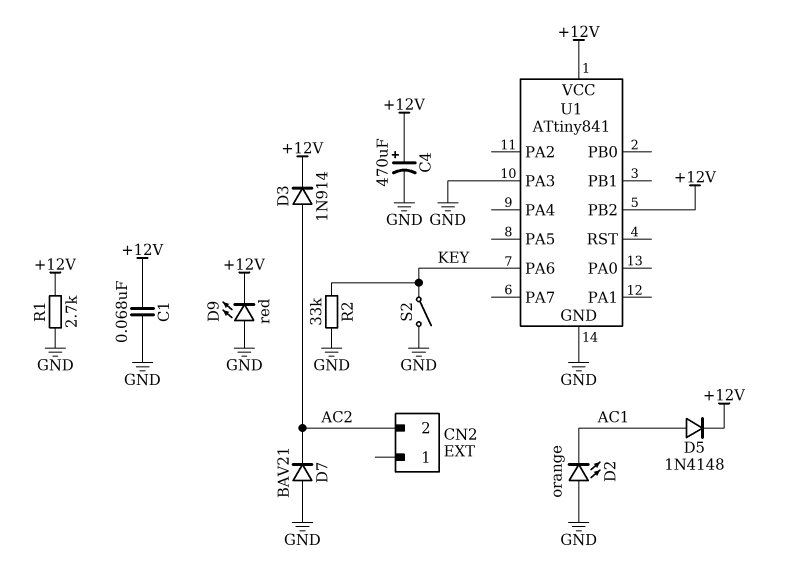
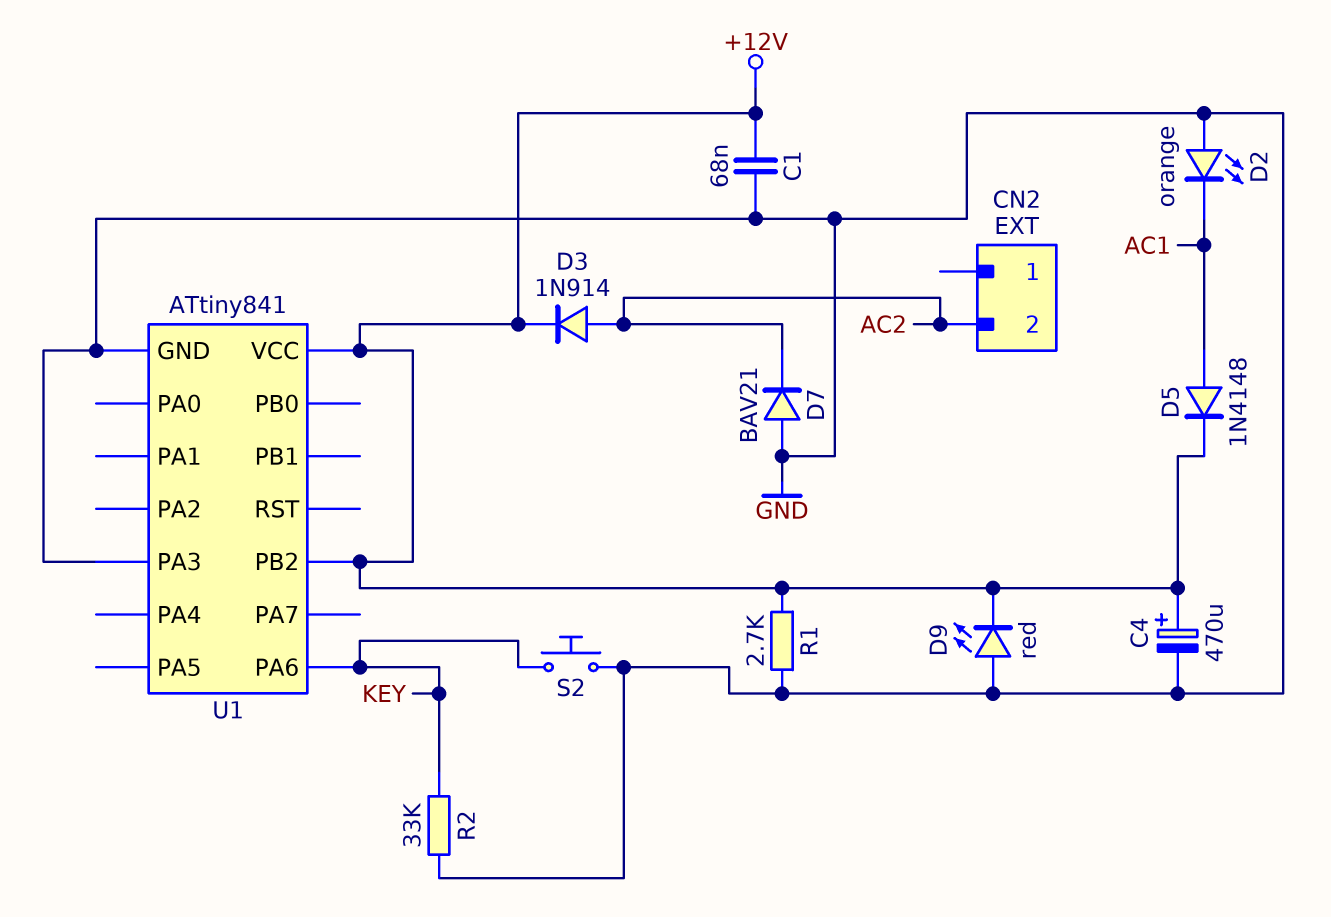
S2: switch (GND, KEY) -> button (GND, KEY)

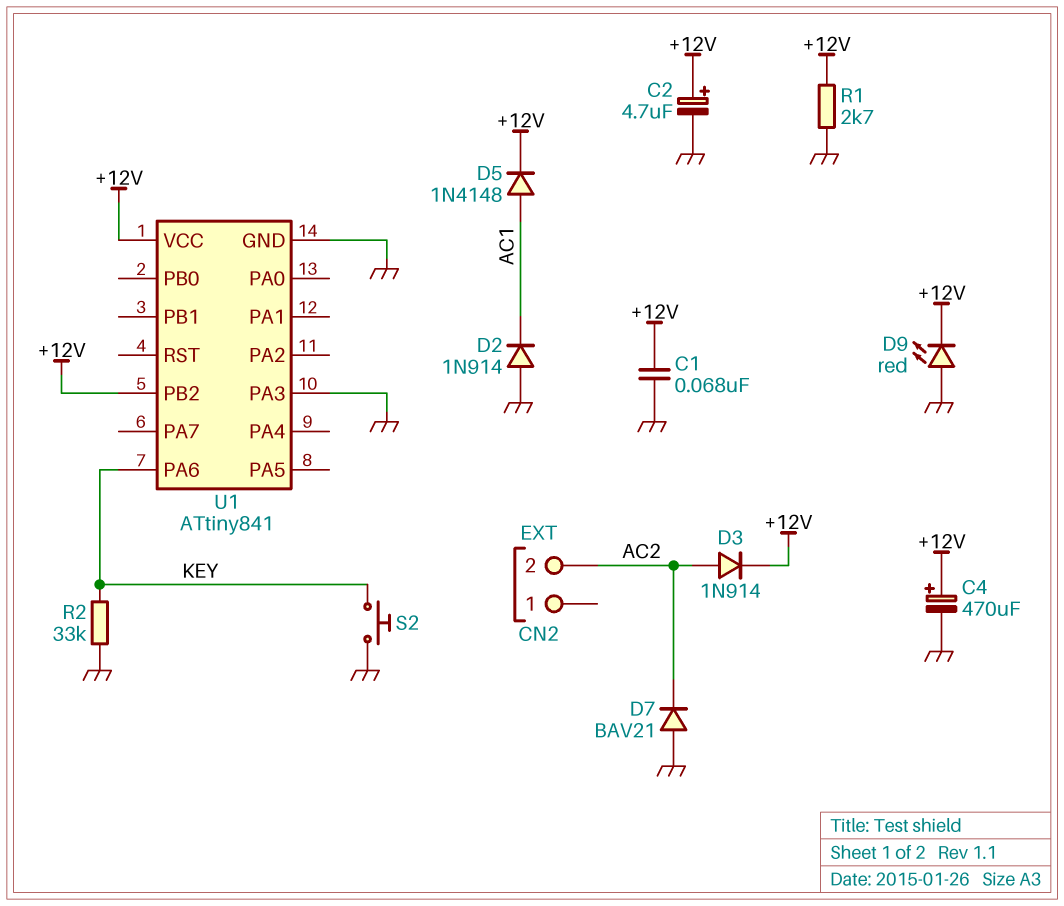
C2: none -> 4.7uF (plus +12V, minus GND)
D2: LED orange (A GND, K AC1) -> diode 1N914 (A GND, K AC1)

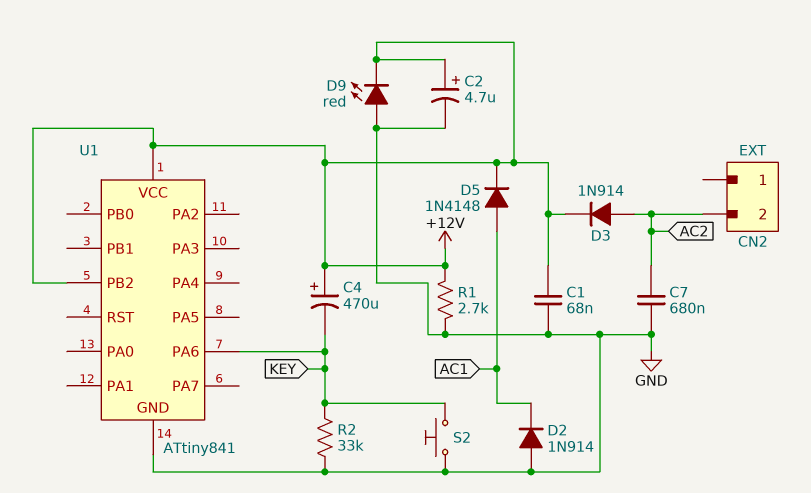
C4: 470uF (plus +12V, minus GND) -> 470uF (plus +12V, minus KEY)
C7: none -> 680nF (AC2, GND)
D7: diode BAV21 (A GND, K AC2) -> none
U1 pin PA3: GND -> none

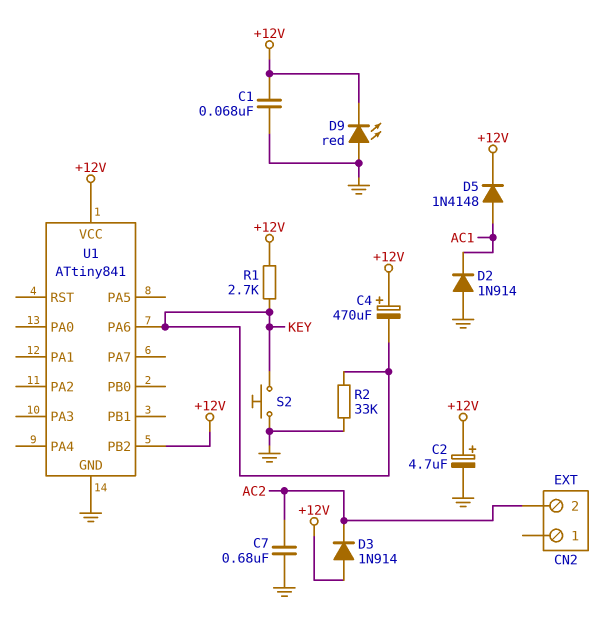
D3: diode 1N914 (A AC2, K +12V) -> diode 1N914 (A +12V, K AC2)
R1: 2.7k (+12V, GND) -> 2.7k (+12V, KEY)

